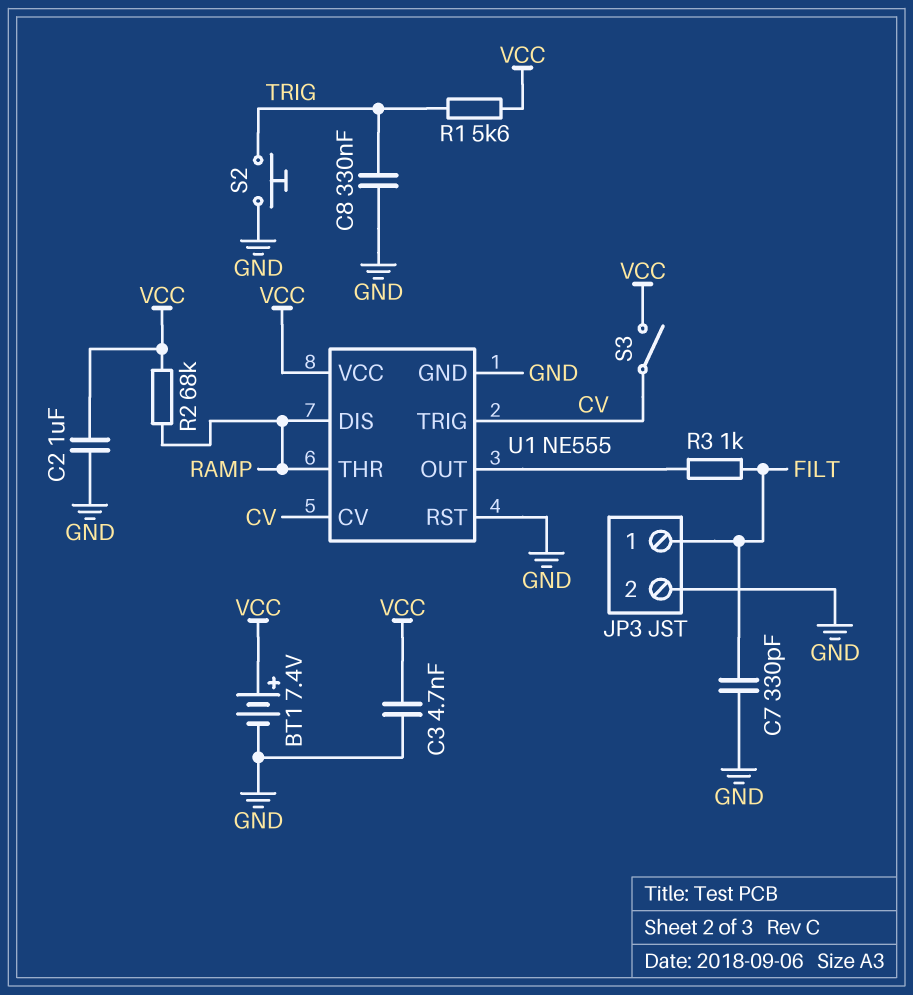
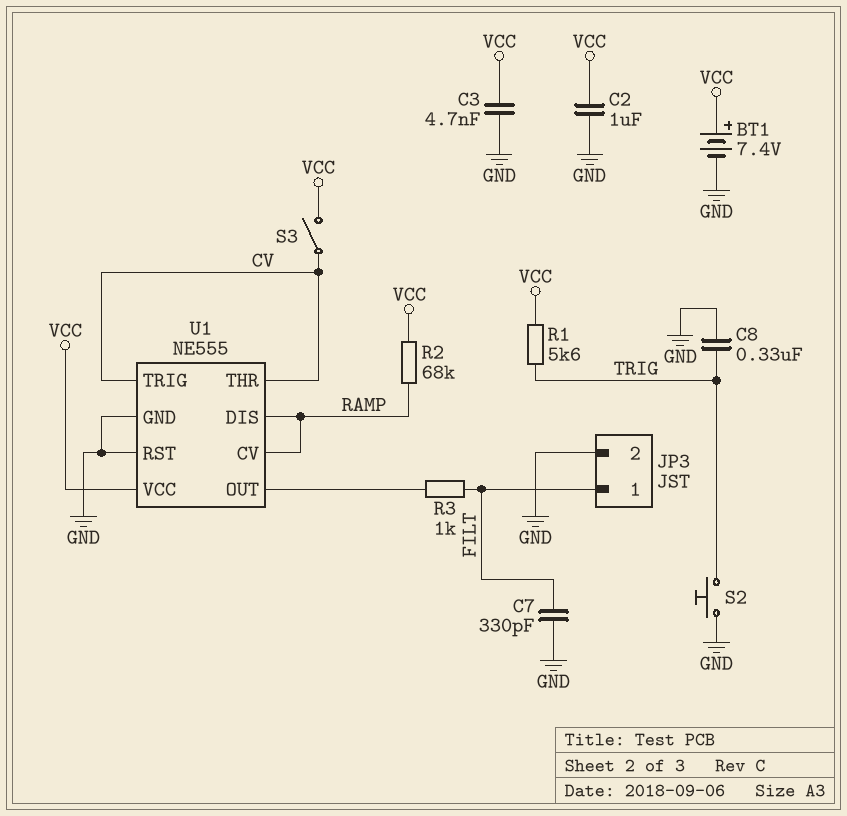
U1 pin CV: CV -> RAMP
U1 pin THR: RAMP -> CV

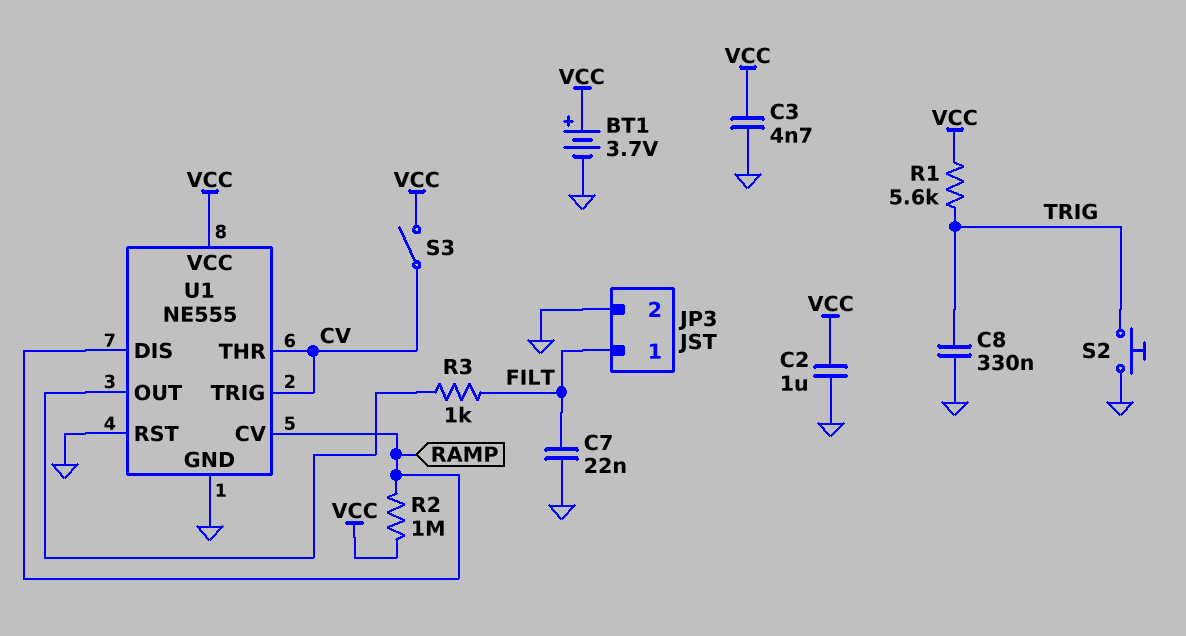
BT1: 7.4V (plus VCC, minus GND) -> 3.7V (plus VCC, minus GND)
C7: 330pF (FILT, GND) -> 22nF (FILT, GND)
R2: 68k (RAMP, VCC) -> 1M (RAMP, VCC)

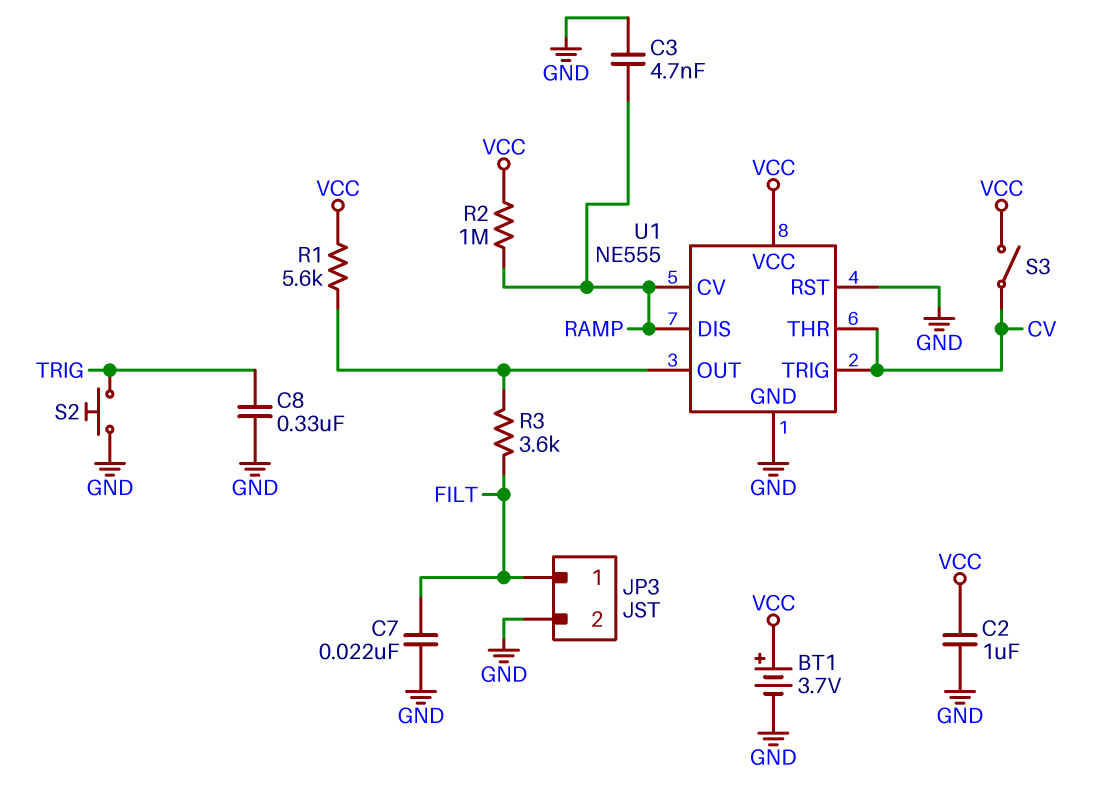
C3: 4.7nF (GND, VCC) -> 4.7nF (GND, RAMP)
R1: 5.6k (TRIG, VCC) -> 5.6k (U1/OUT, VCC)
R3: 1k (FILT, U1/OUT) -> 3.6k (FILT, U1/OUT)

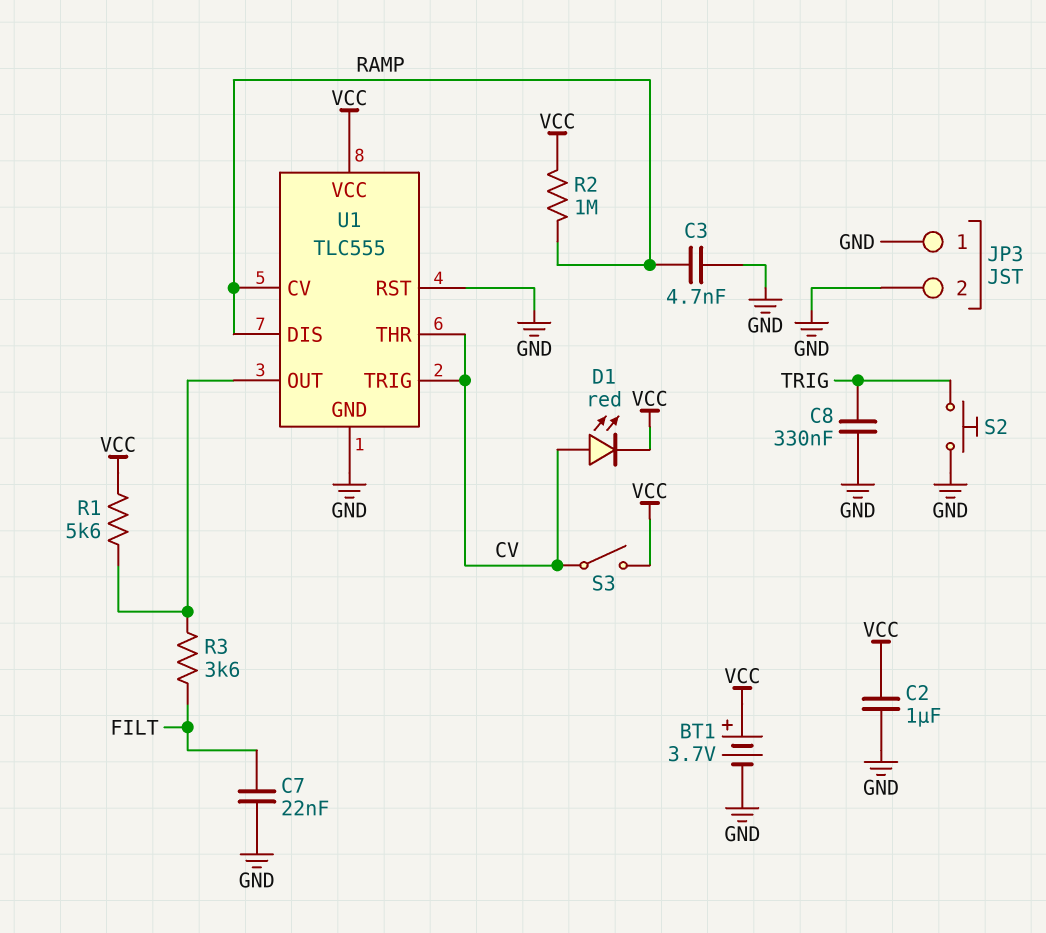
D1: none -> LED red (A CV, K VCC)
JP3 pin 1: FILT -> GND
U1: NE555 -> TLC555

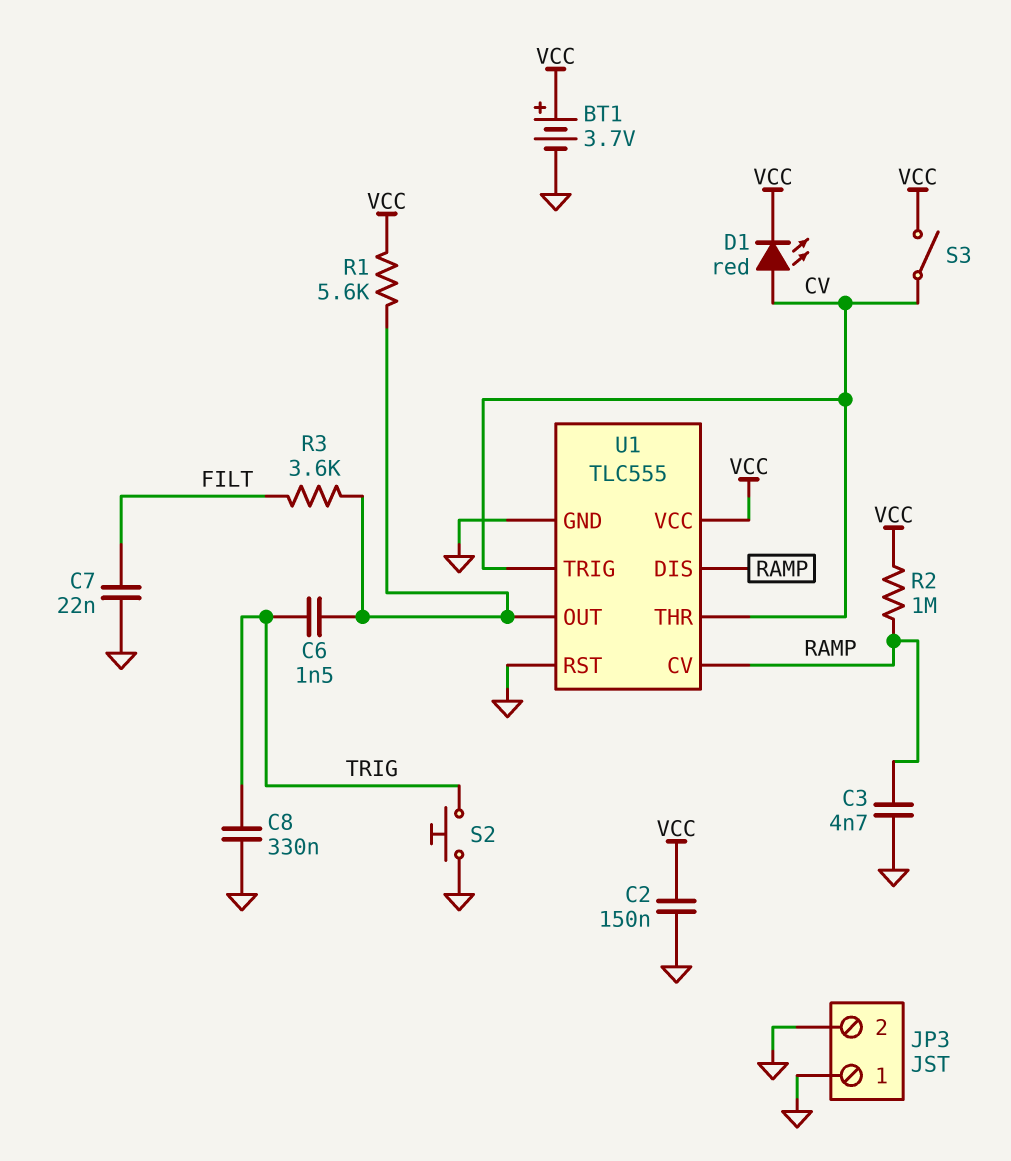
C2: 1uF (GND, VCC) -> 150nF (GND, VCC)
C6: none -> 1.5nF (TRIG, U1/OUT)

